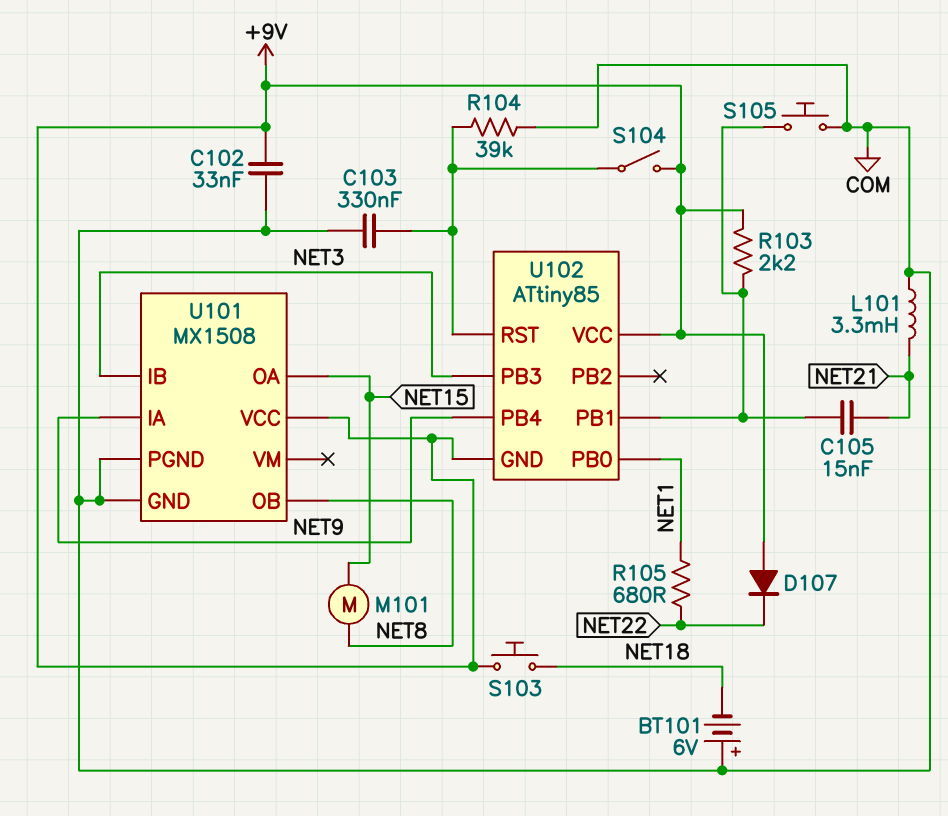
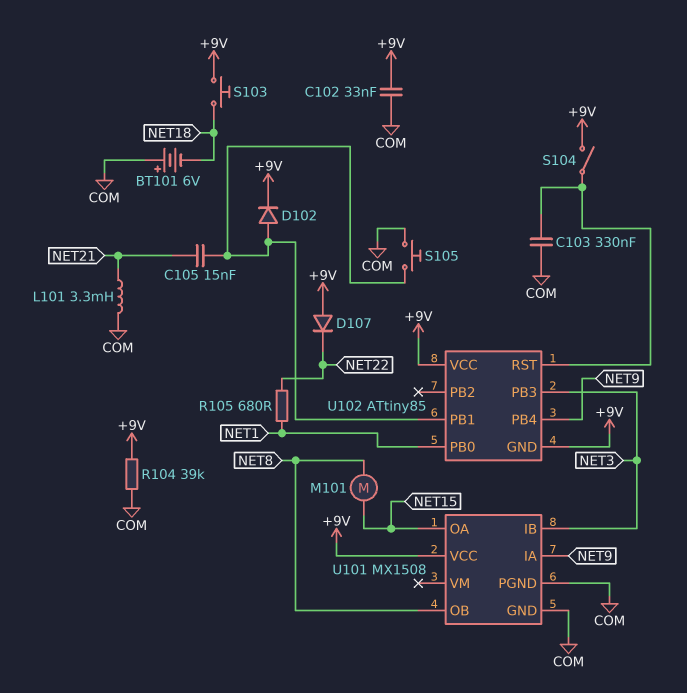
D102: none -> diode (A U102/PB1, K +9V)
R103: 2.2k (+9V, U102/PB1) -> none
R104: 39k (COM, U102/RST) -> 39k (+9V, COM)

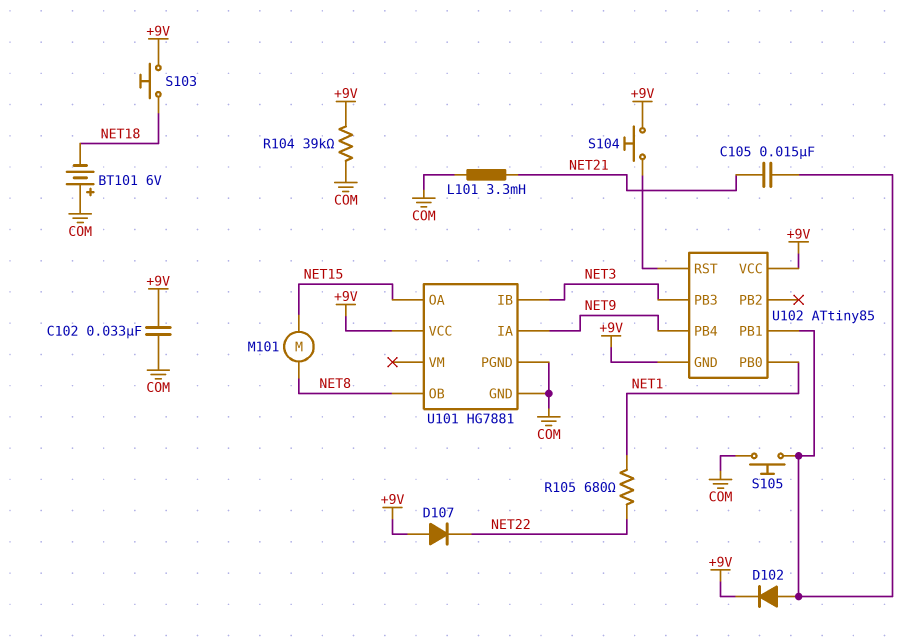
C103: 330nF (COM, U102/RST) -> none
S104: switch (+9V, U102/RST) -> button (+9V, U102/RST)
U101: MX1508 -> HG7881

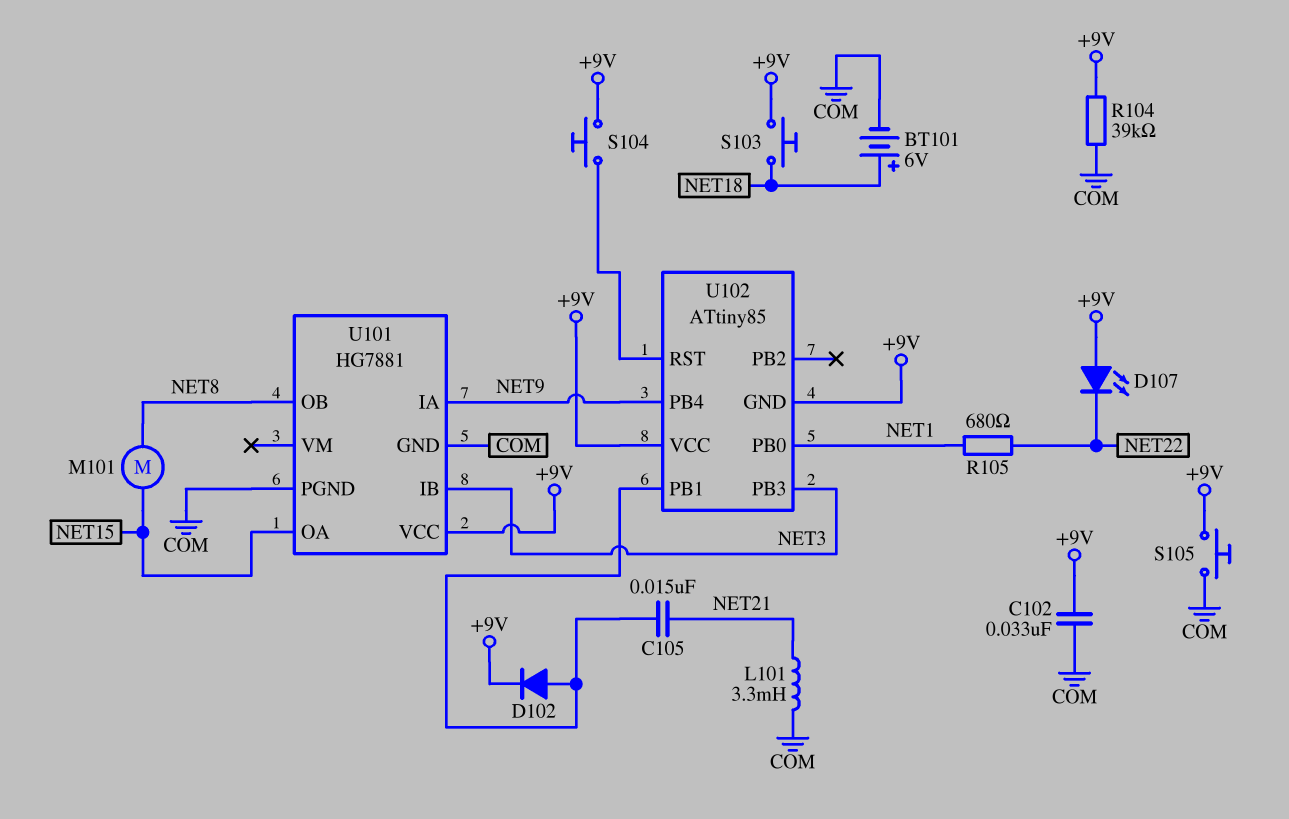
BT101: 6V (plus COM, minus NET18) -> 6V (plus NET18, minus COM)
D107: diode (A +9V, K NET22) -> LED (A +9V, K NET22)
S105: button (COM, U102/PB1) -> button (+9V, COM)

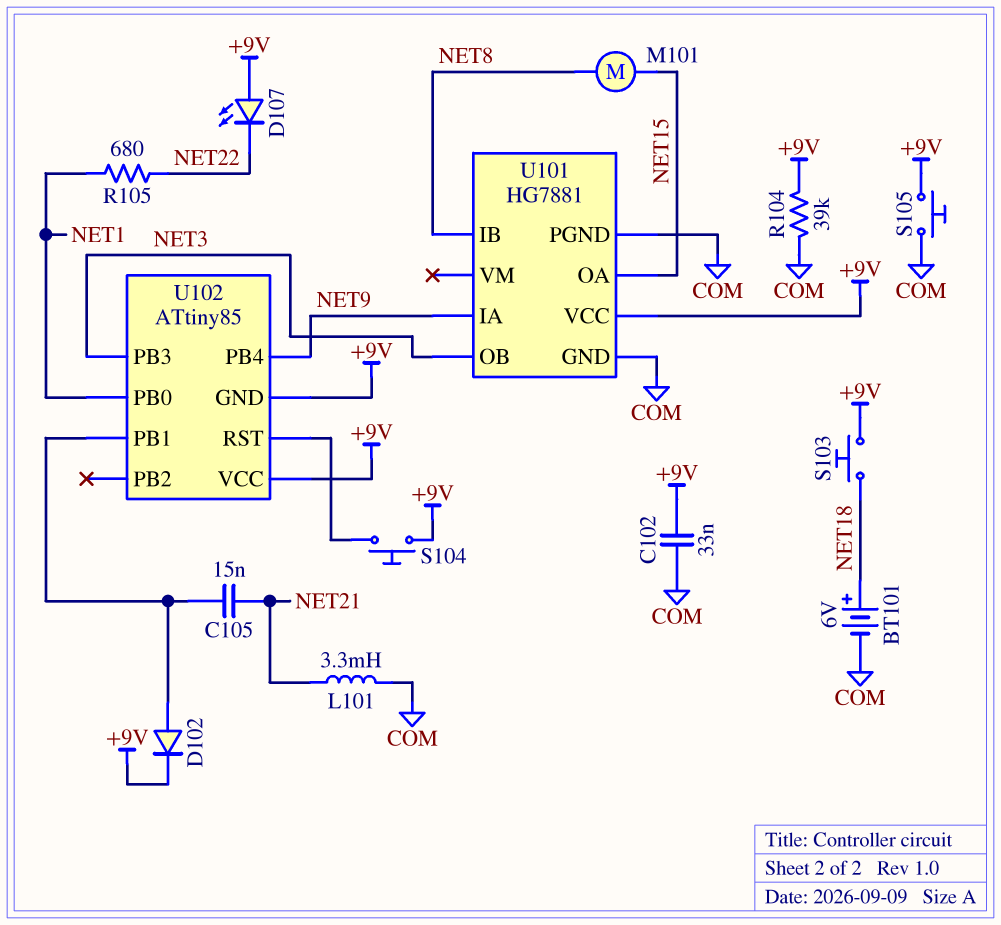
U101 pin IB: NET3 -> NET8
U101 pin OB: NET8 -> NET3

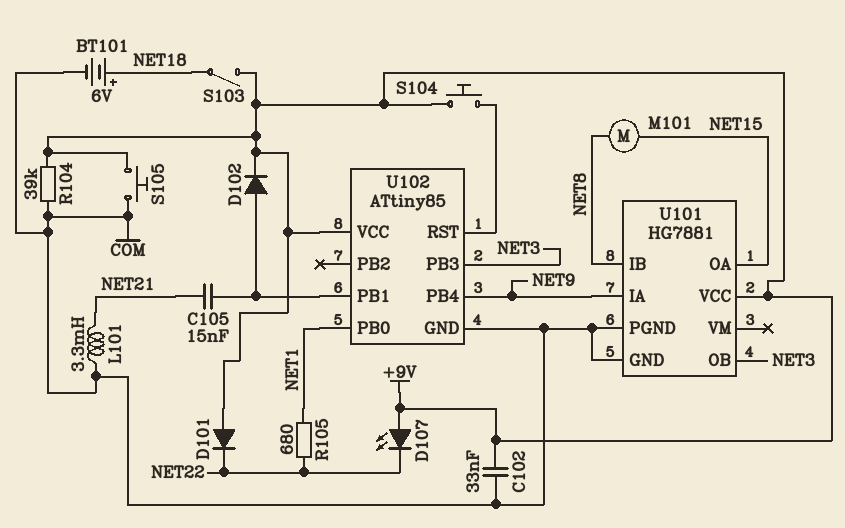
D101: none -> diode (A +9V, K NET22)
S103: button (+9V, NET18) -> switch (+9V, NET18)
U102 pin GND: +9V -> COM

